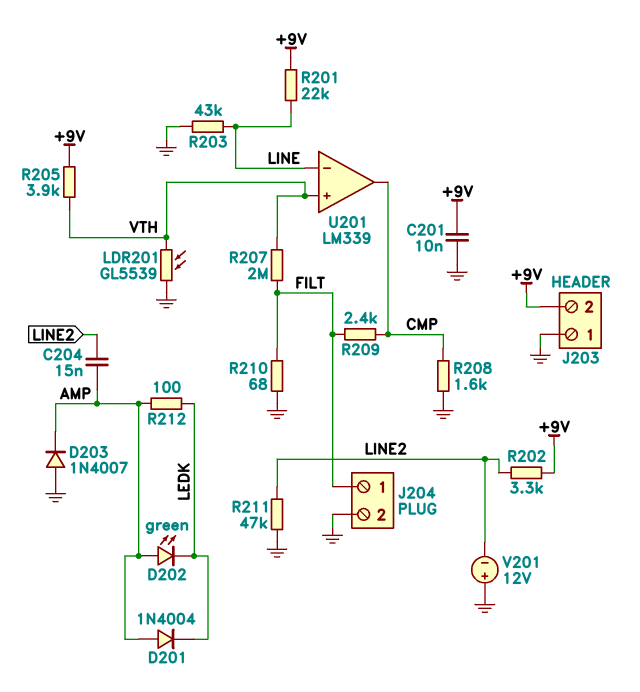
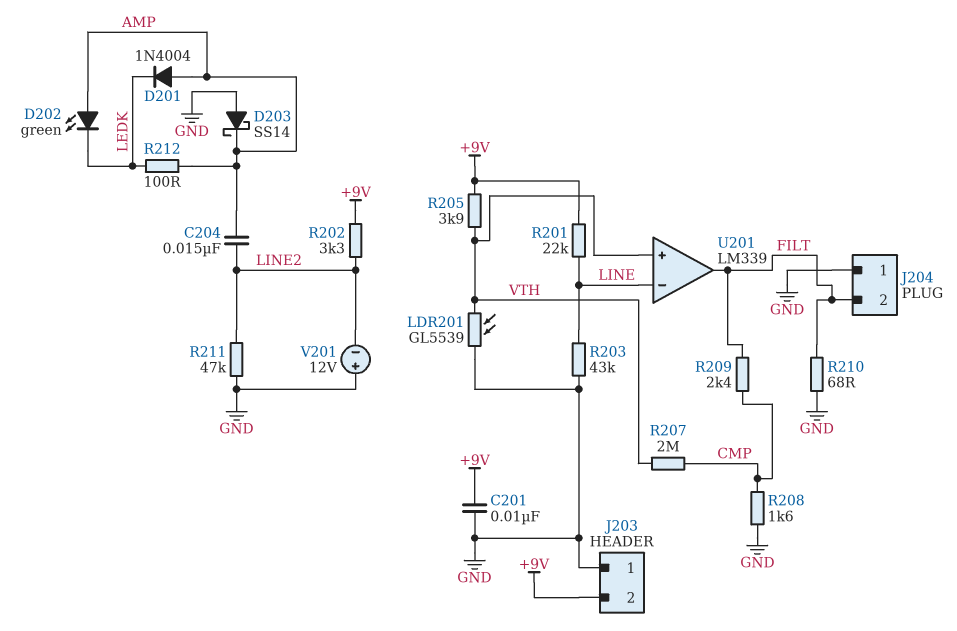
D203: diode 1N4007 (A GND, K AMP) -> schottky SS14 (A GND, K AMP)
J204 pin 1: FILT -> GND
J204 pin 2: GND -> FILT
R207: 2M (FILT, VTH) -> 2M (CMP, VTH)
U201 pin out: CMP -> FILT

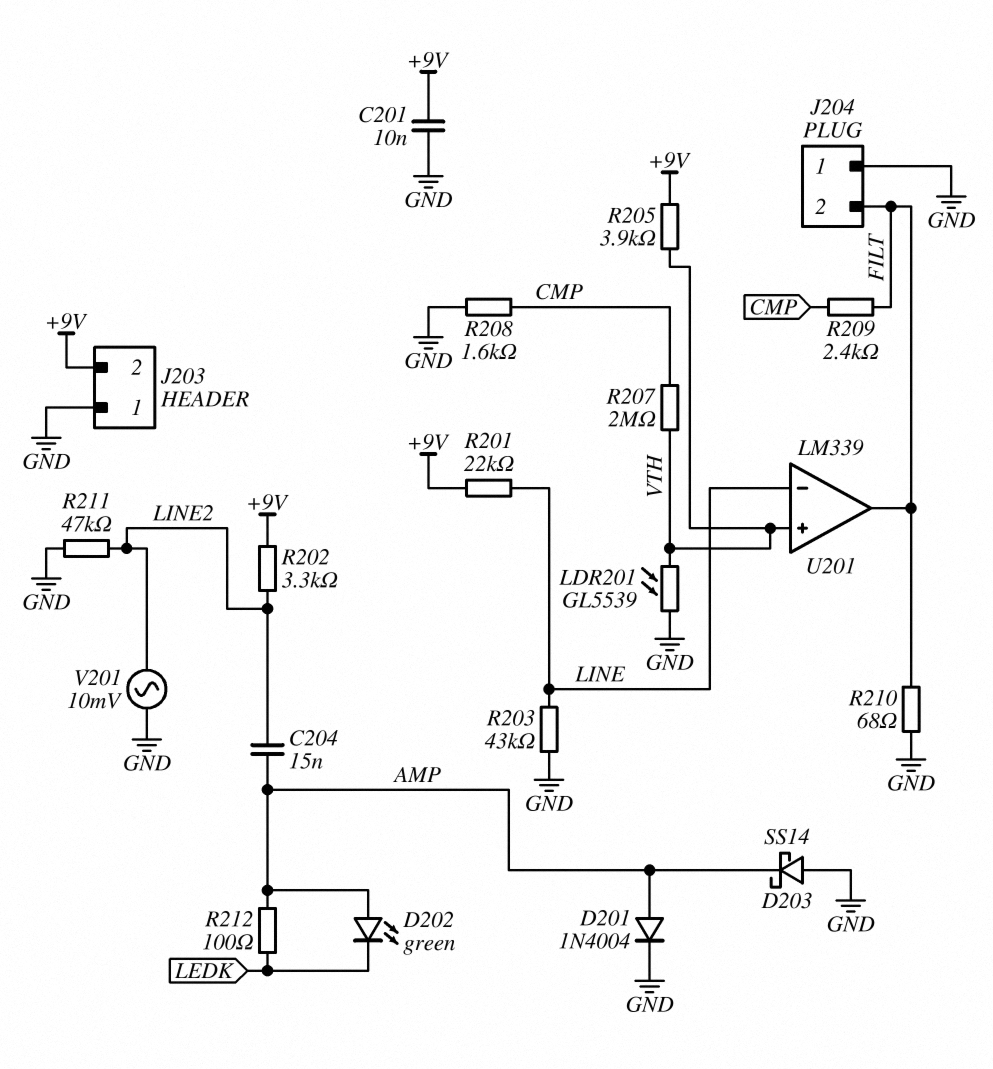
D201: diode 1N4004 (A AMP, K LEDK) -> diode 1N4004 (A AMP, K GND)
V201: 12V (plus GND, minus LINE2) -> AC 10mV (GND, LINE2)

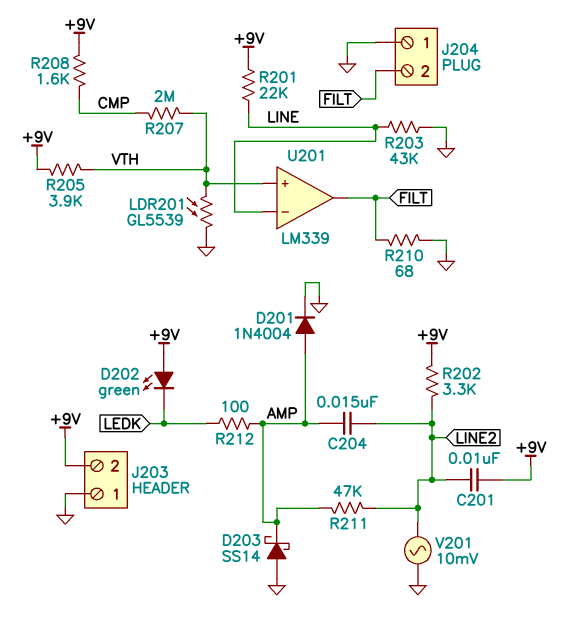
C201: 10nF (+9V, GND) -> 10nF (+9V, LINE2)
D202: LED green (A AMP, K LEDK) -> LED green (A +9V, K LEDK)
R208: 1.6k (CMP, GND) -> 1.6k (+9V, CMP)
R209: 2.4k (CMP, FILT) -> none
R211: 47k (GND, LINE2) -> 47k (AMP, LINE2)

